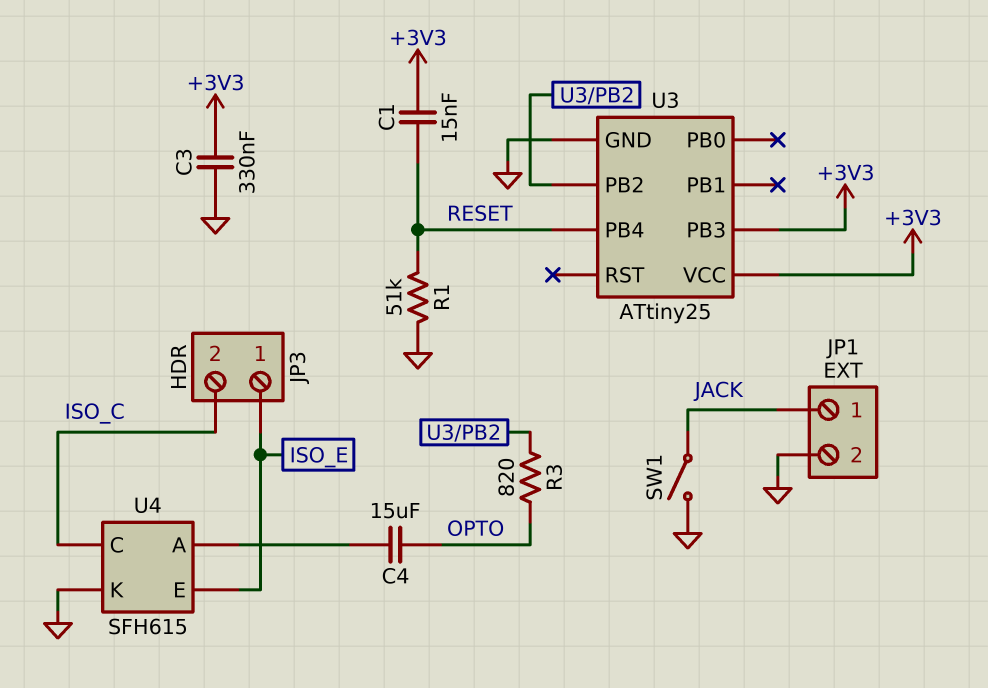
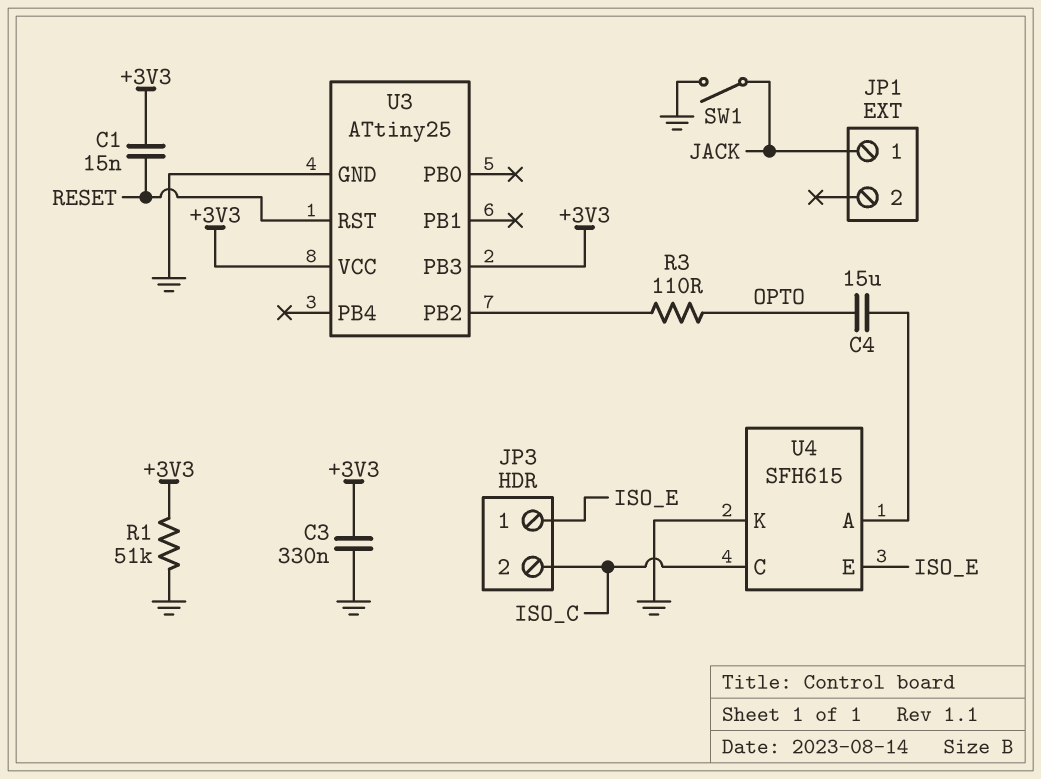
JP1 pin 2: GND -> none
R1: 51k (GND, RESET) -> 51k (+3V3, GND)
R3: 820 (OPTO, U3/PB2) -> 110 (OPTO, U3/PB2)
U3 pin PB4: RESET -> none
U3 pin RST: none -> RESET

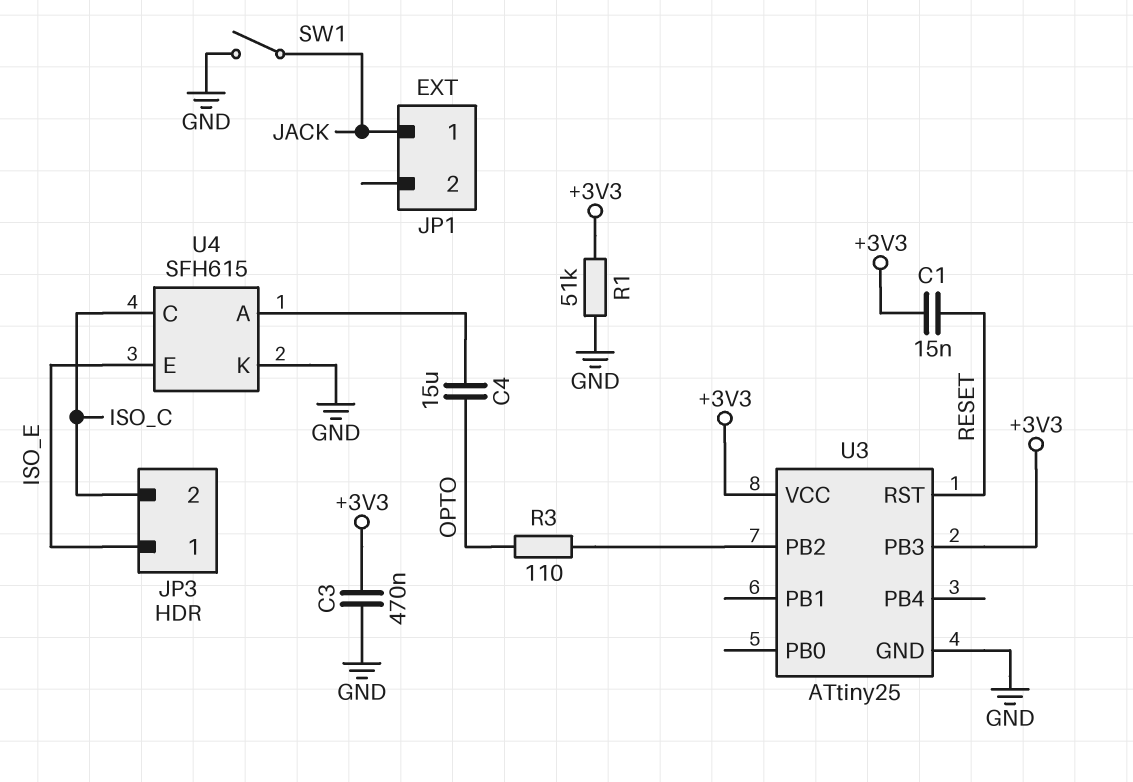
C3: 330nF (+3V3, GND) -> 470nF (+3V3, GND)

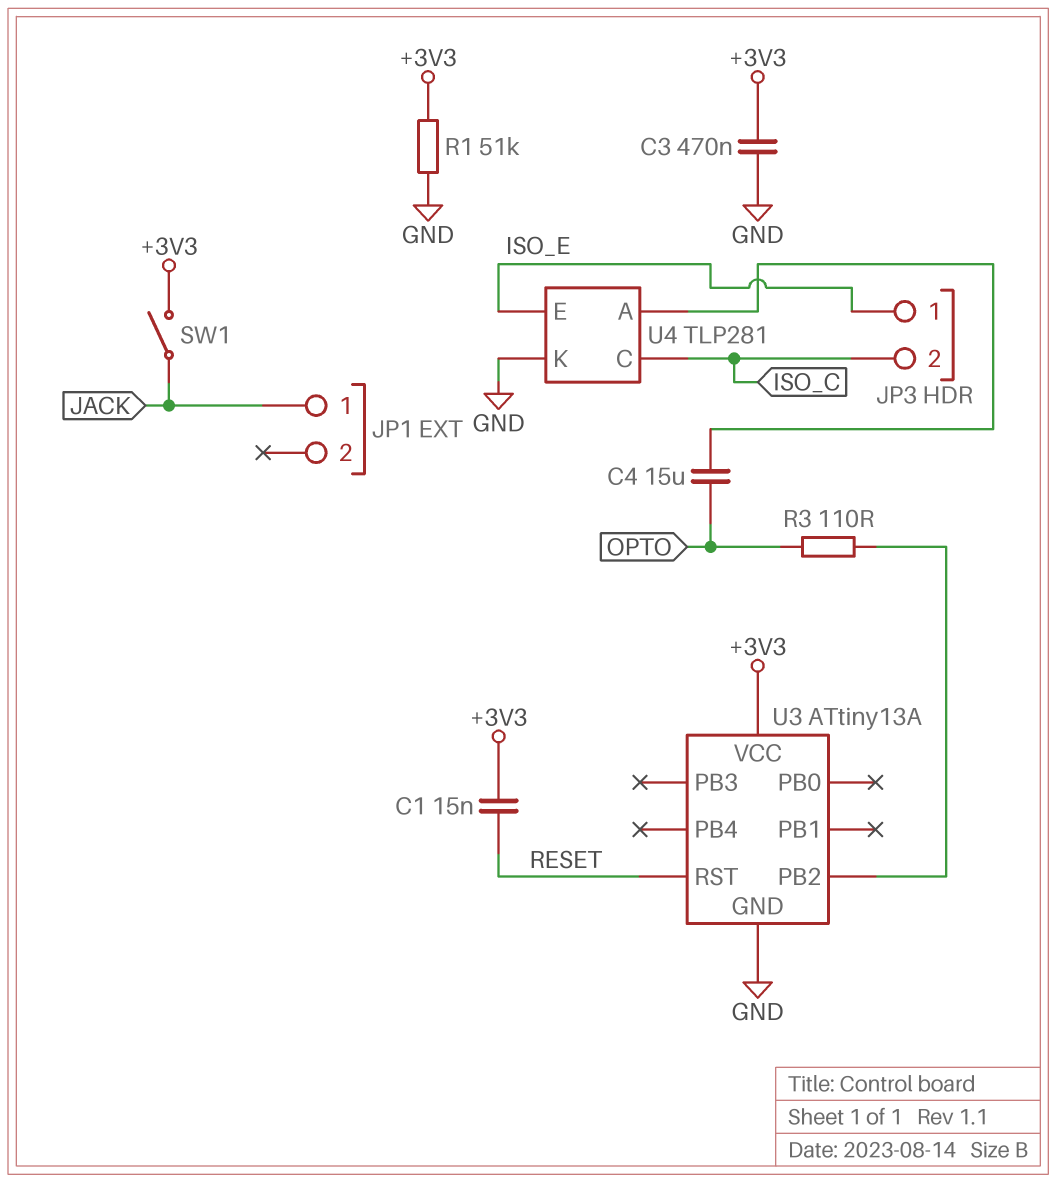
SW1: switch (GND, JACK) -> switch (+3V3, JACK)
U3: ATtiny25 -> ATtiny13A
U3 pin PB3: +3V3 -> none
U4: SFH615 -> TLP281

